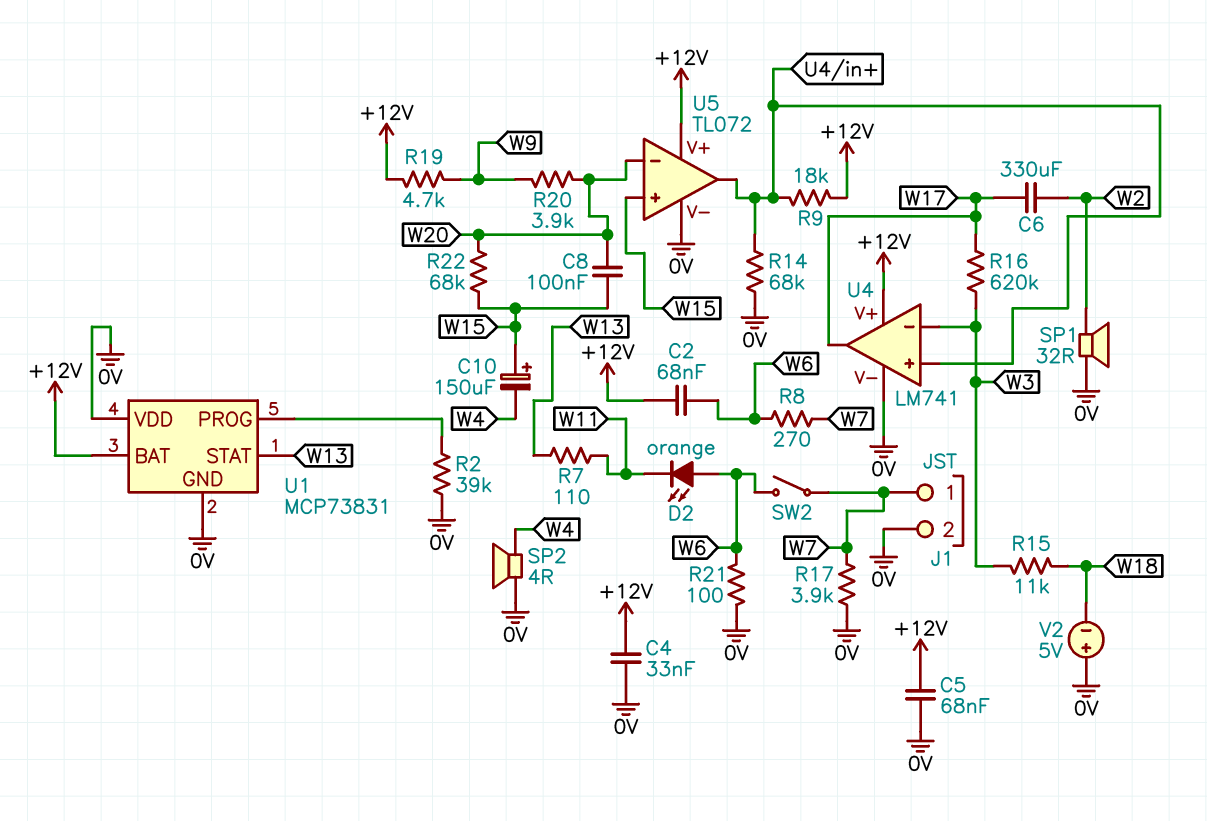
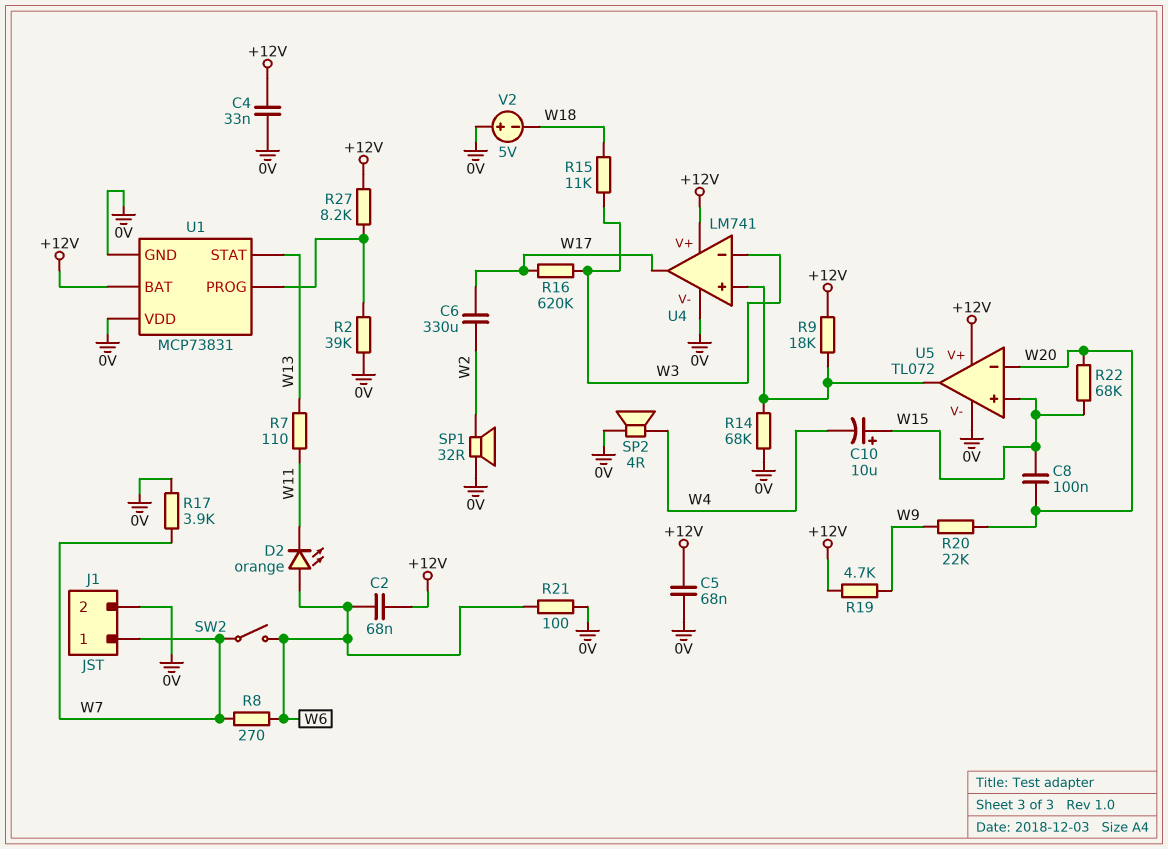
C10: 150uF (plus W15, minus W4) -> 10uF (plus W15, minus W4)
R20: 3.9k (W9, W20) -> 22k (W9, W20)
R27: none -> 8.2k (+12V, U1/PROG)

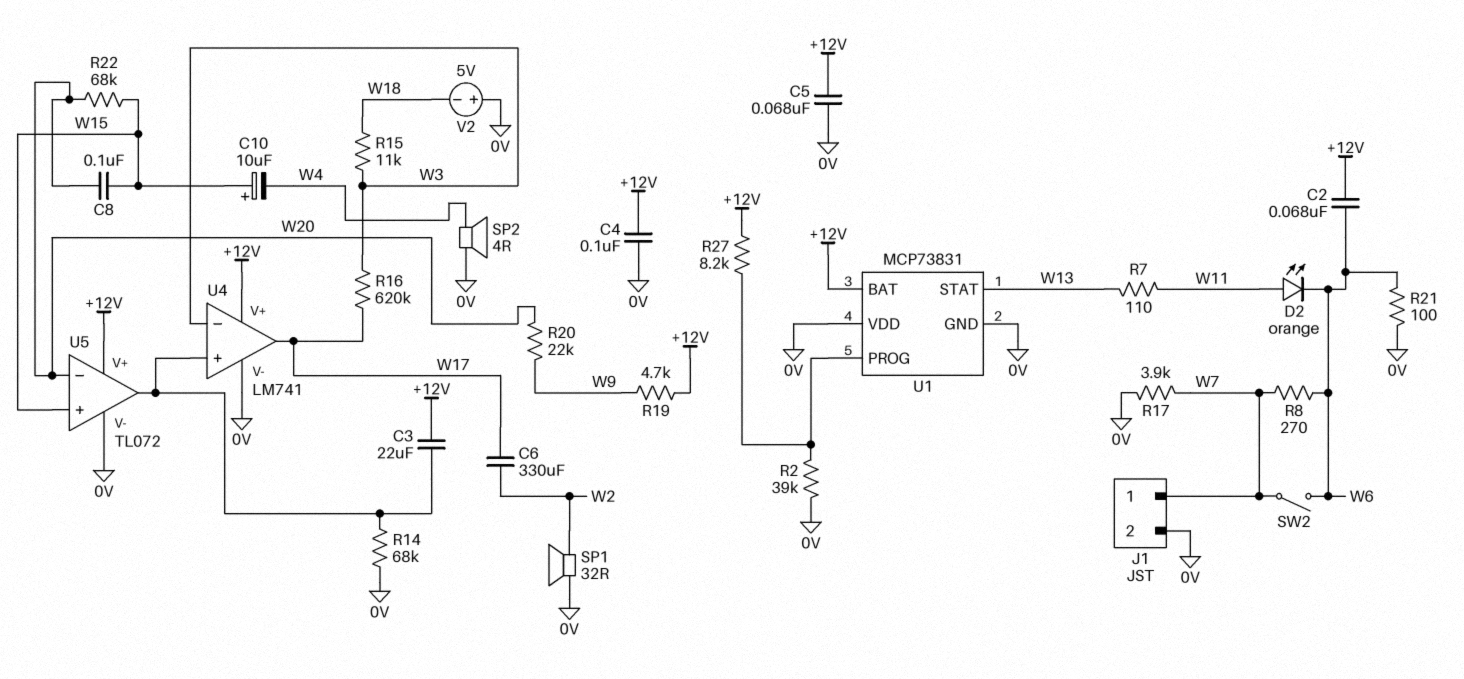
C3: none -> 22uF (+12V, U4/in+)
C4: 33nF (+12V, 0V) -> 100nF (+12V, 0V)
D2: LED orange (A W6, K W11) -> LED orange (A W11, K W6)
R9: 18k (+12V, U4/in+) -> none

